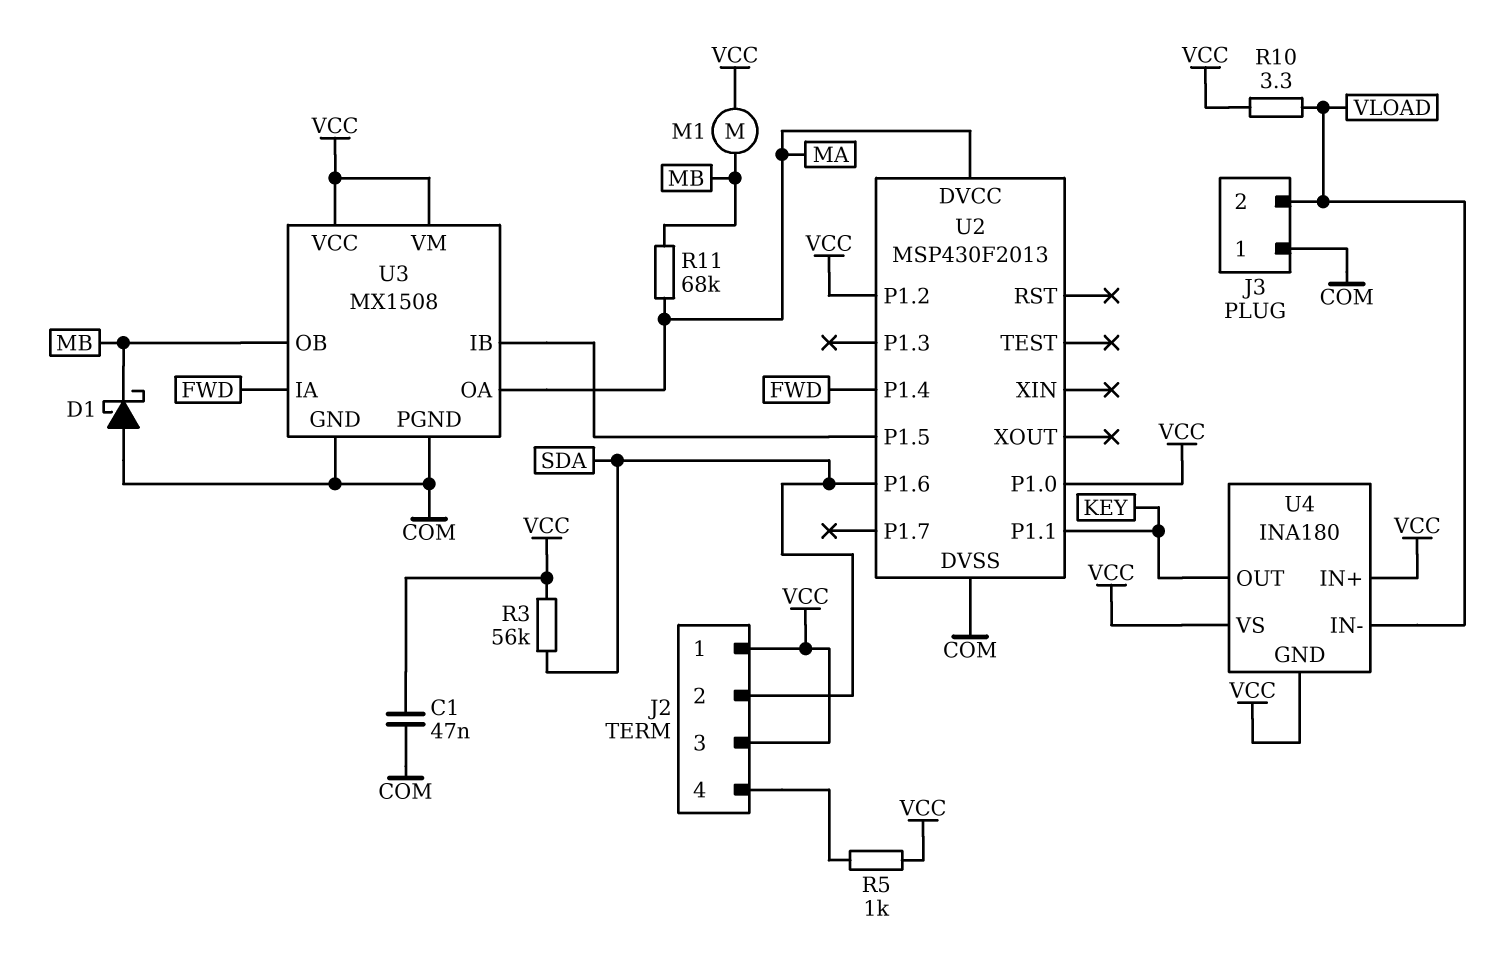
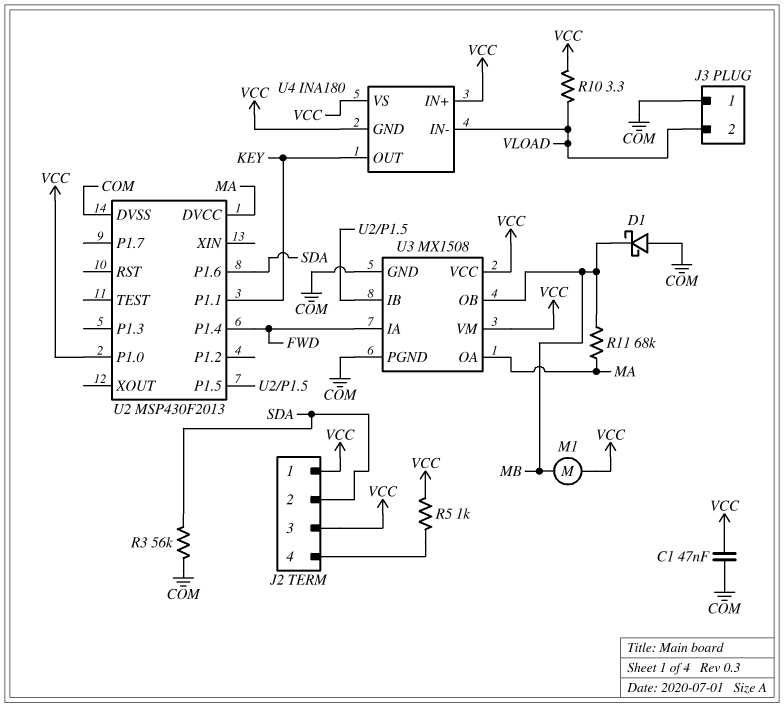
R3: 56k (SDA, VCC) -> 56k (COM, SDA)
U2 pin P1.2: VCC -> none

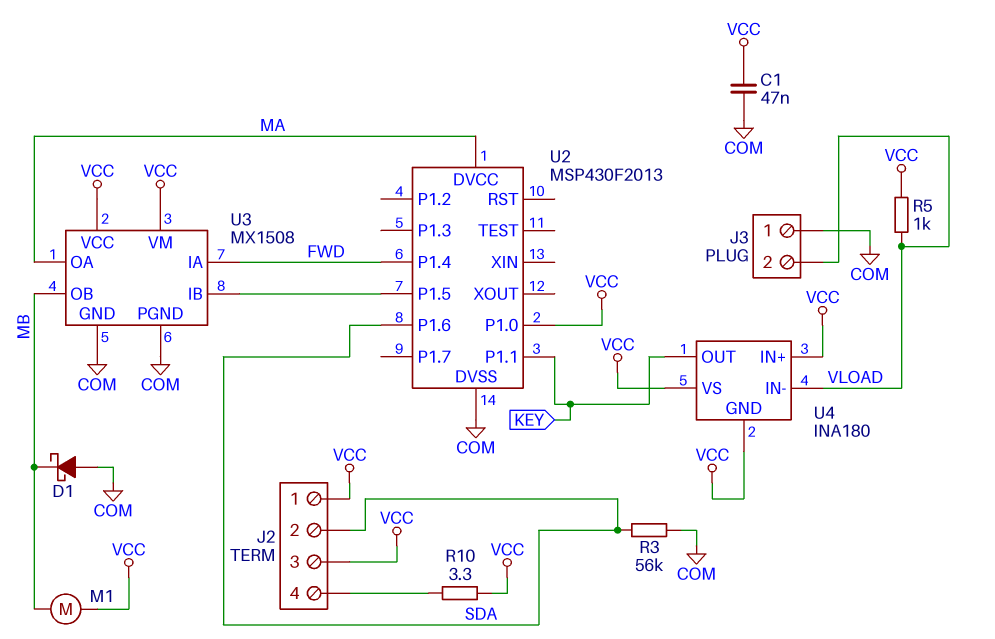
R5: 1k (J2/4, VCC) -> 1k (VCC, VLOAD)
R10: 3.3 (VCC, VLOAD) -> 3.3 (J2/4, VCC)
R11: 68k (MA, MB) -> none

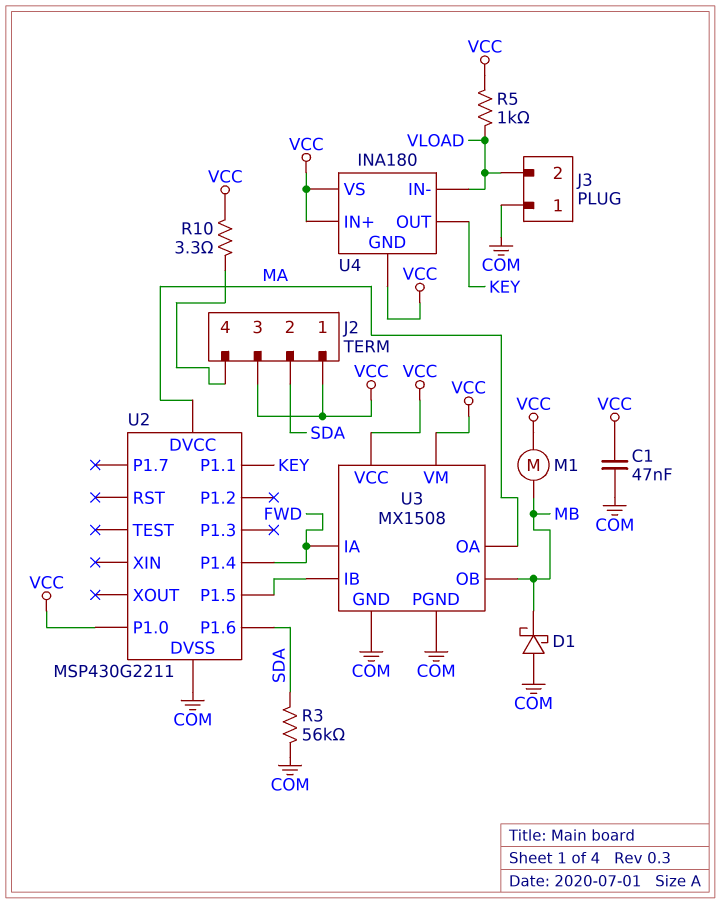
U2: MSP430F2013 -> MSP430G2211

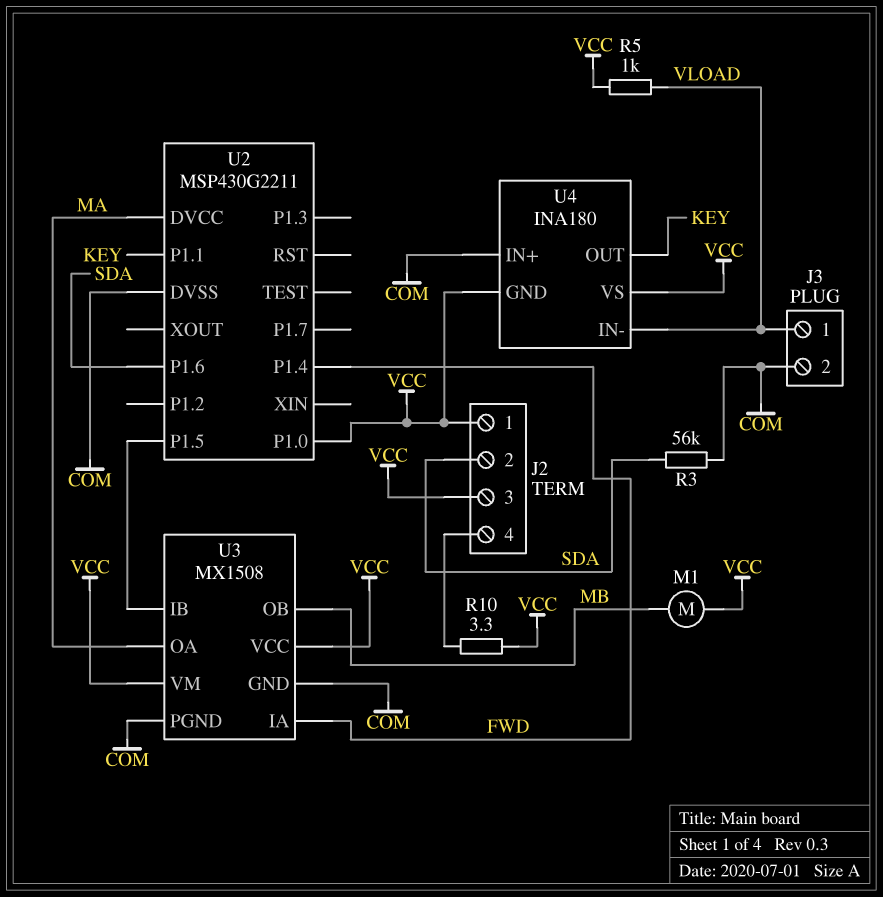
C1: 47nF (COM, VCC) -> none
D1: schottky (A COM, K MB) -> none
J3 pin 1: COM -> VLOAD
J3 pin 2: VLOAD -> COM
U4 pin IN+: VCC -> COM

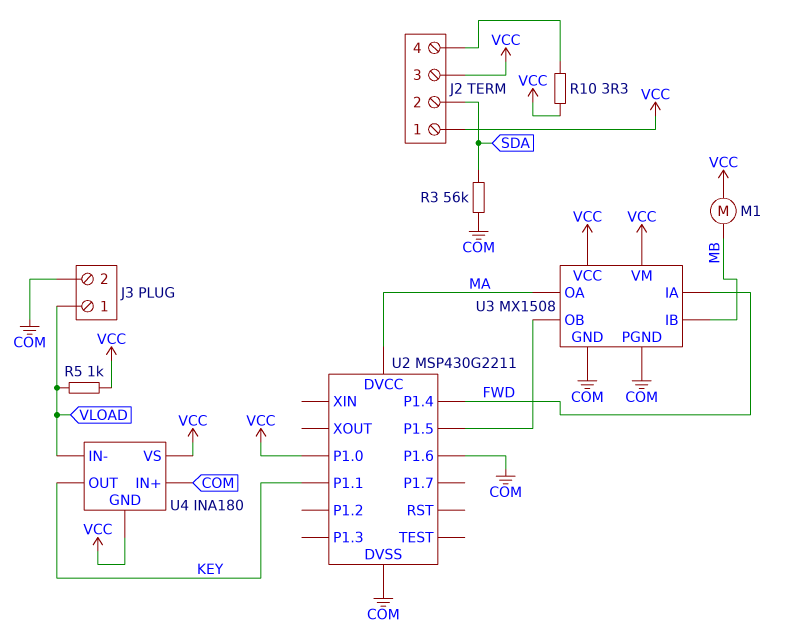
U2 pin P1.6: SDA -> COM
U3 pin IB: U2/P1.5 -> MB
U3 pin OB: MB -> U2/P1.5

